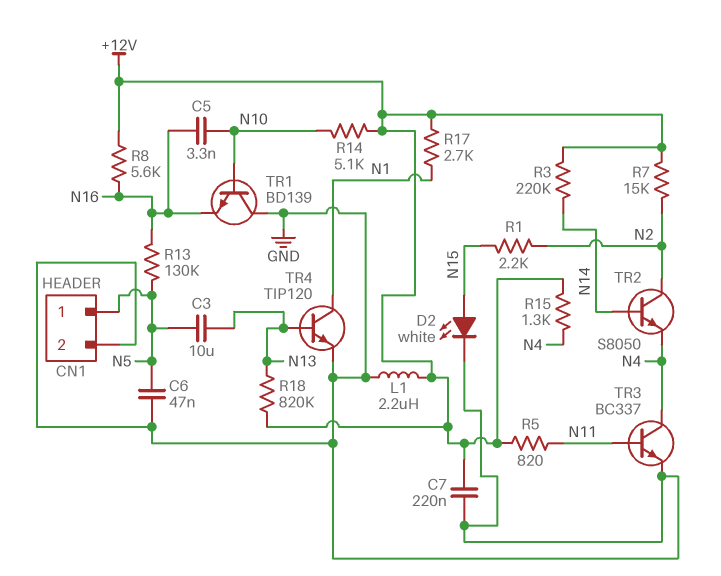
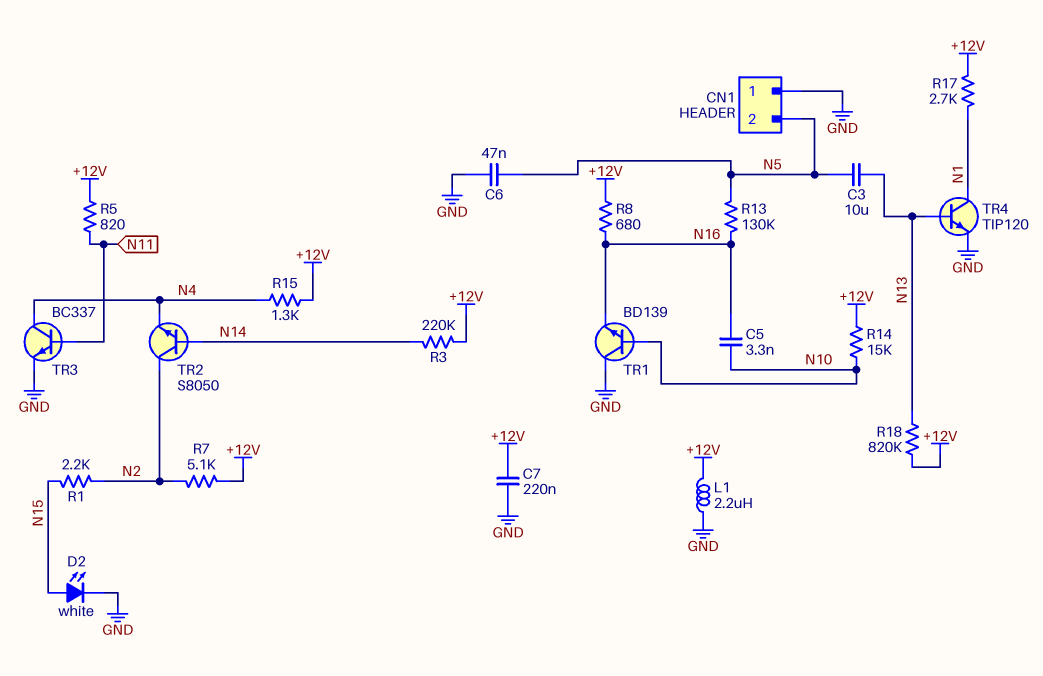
CN1 pin 1: N5 -> GND
CN1 pin 2: GND -> N5
R7: 15k (+12V, N2) -> 5.1k (+12V, N2)
R8: 5.6k (+12V, N16) -> 680 (+12V, N16)
R14: 5.1k (+12V, N10) -> 15k (+12V, N10)

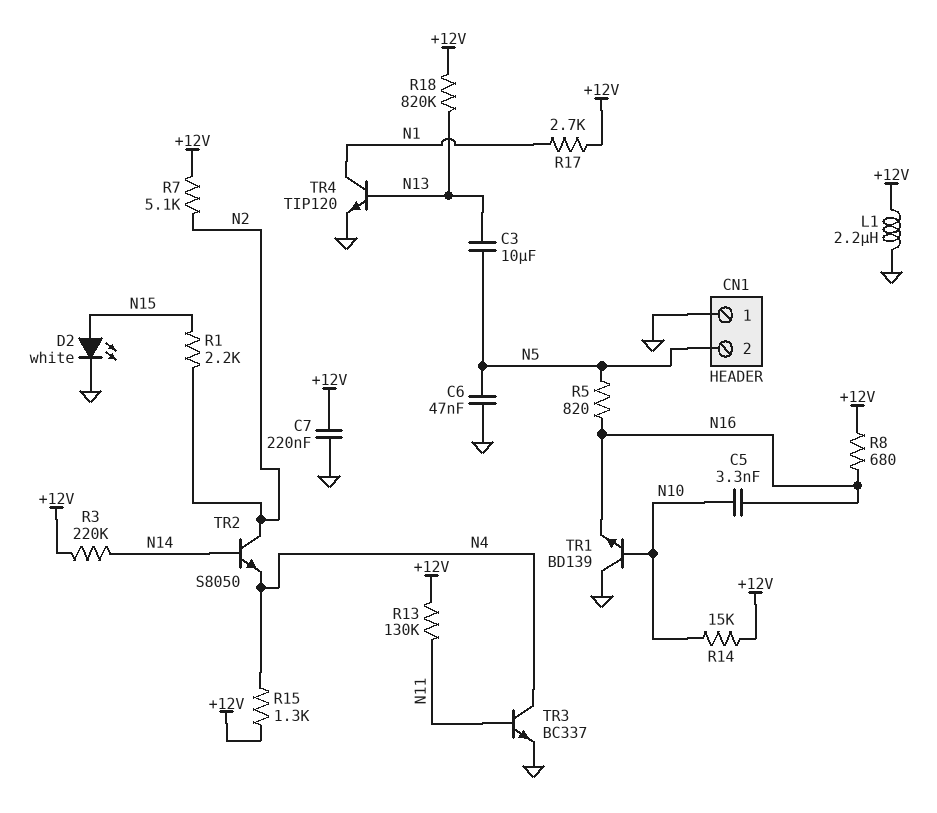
R5: 820 (+12V, N11) -> 820 (N5, N16)
R13: 130k (N5, N16) -> 130k (+12V, N11)

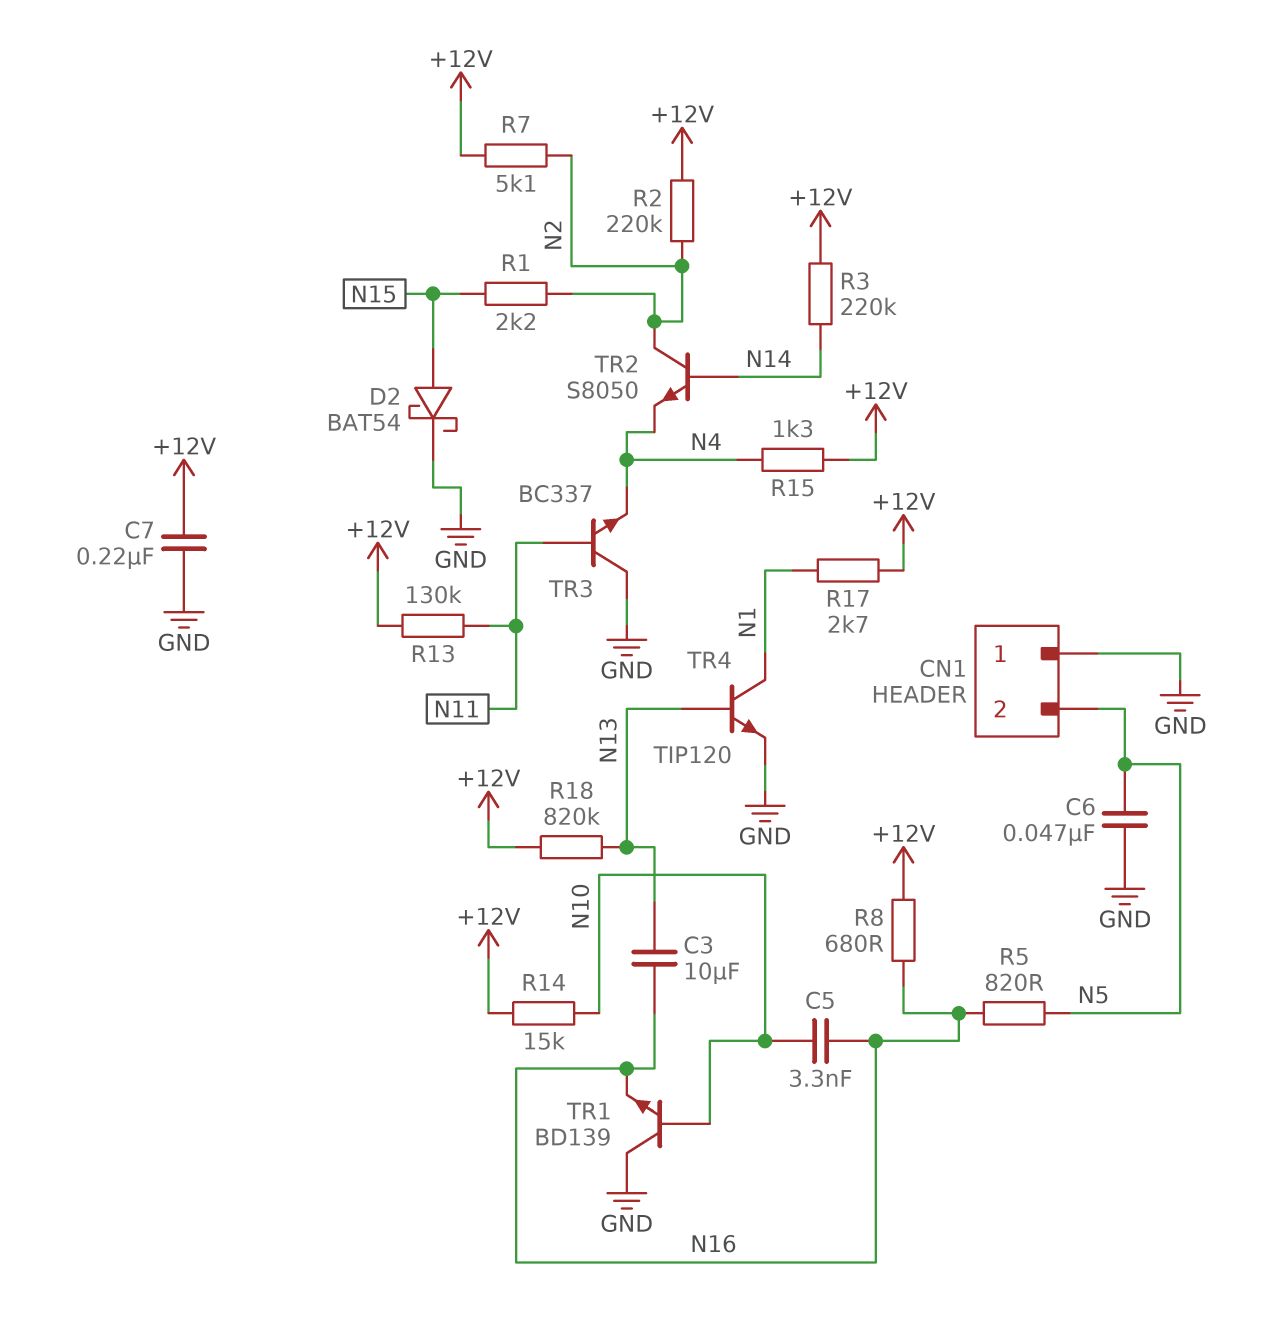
C3: 10uF (N5, N13) -> 10uF (N13, N16)
D2: LED white (A N15, K GND) -> schottky BAT54 (A N15, K GND)
L1: 2.2uH (+12V, GND) -> none
R2: none -> 220k (+12V, N2)
TR3: NPN BC337 (B N11, C N4, E GND) -> NPN BC337 (B N11, C GND, E N4)

